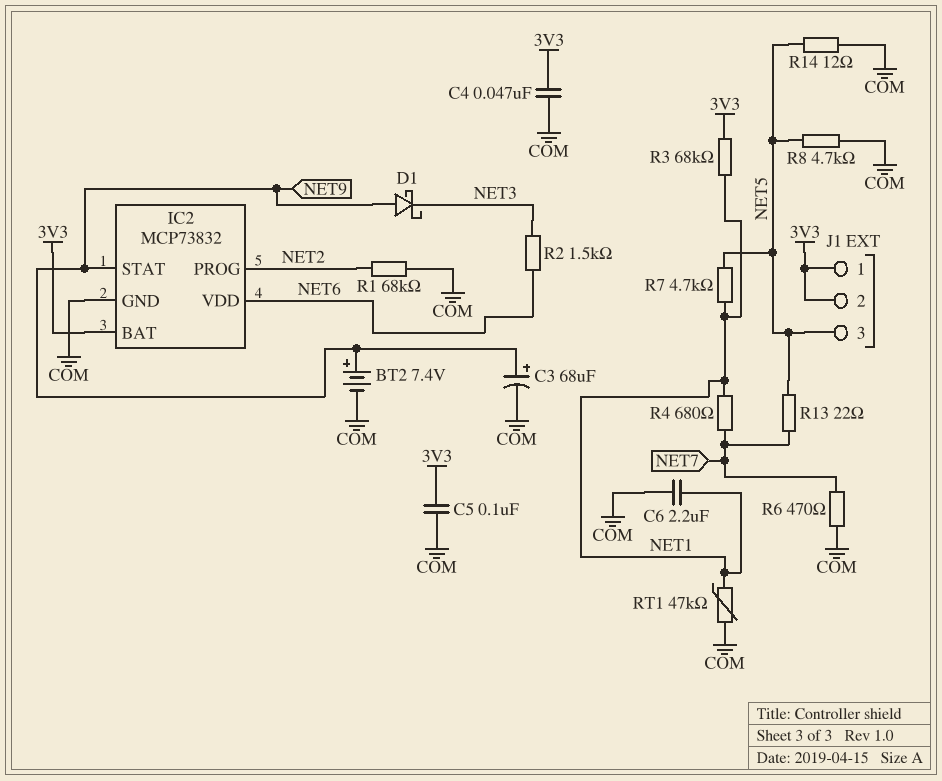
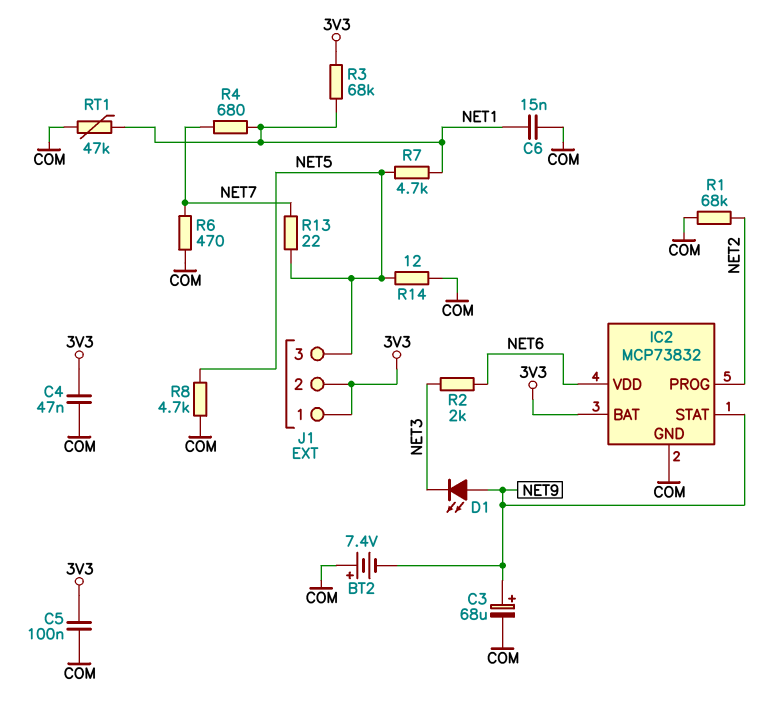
BT2: 7.4V (plus NET9, minus COM) -> 7.4V (plus COM, minus NET9)
C6: 2.2uF (COM, NET1) -> 15nF (COM, NET1)
D1: schottky (A NET9, K NET3) -> LED (A NET9, K NET3)
R2: 1.5k (NET3, NET6) -> 2k (NET3, NET6)

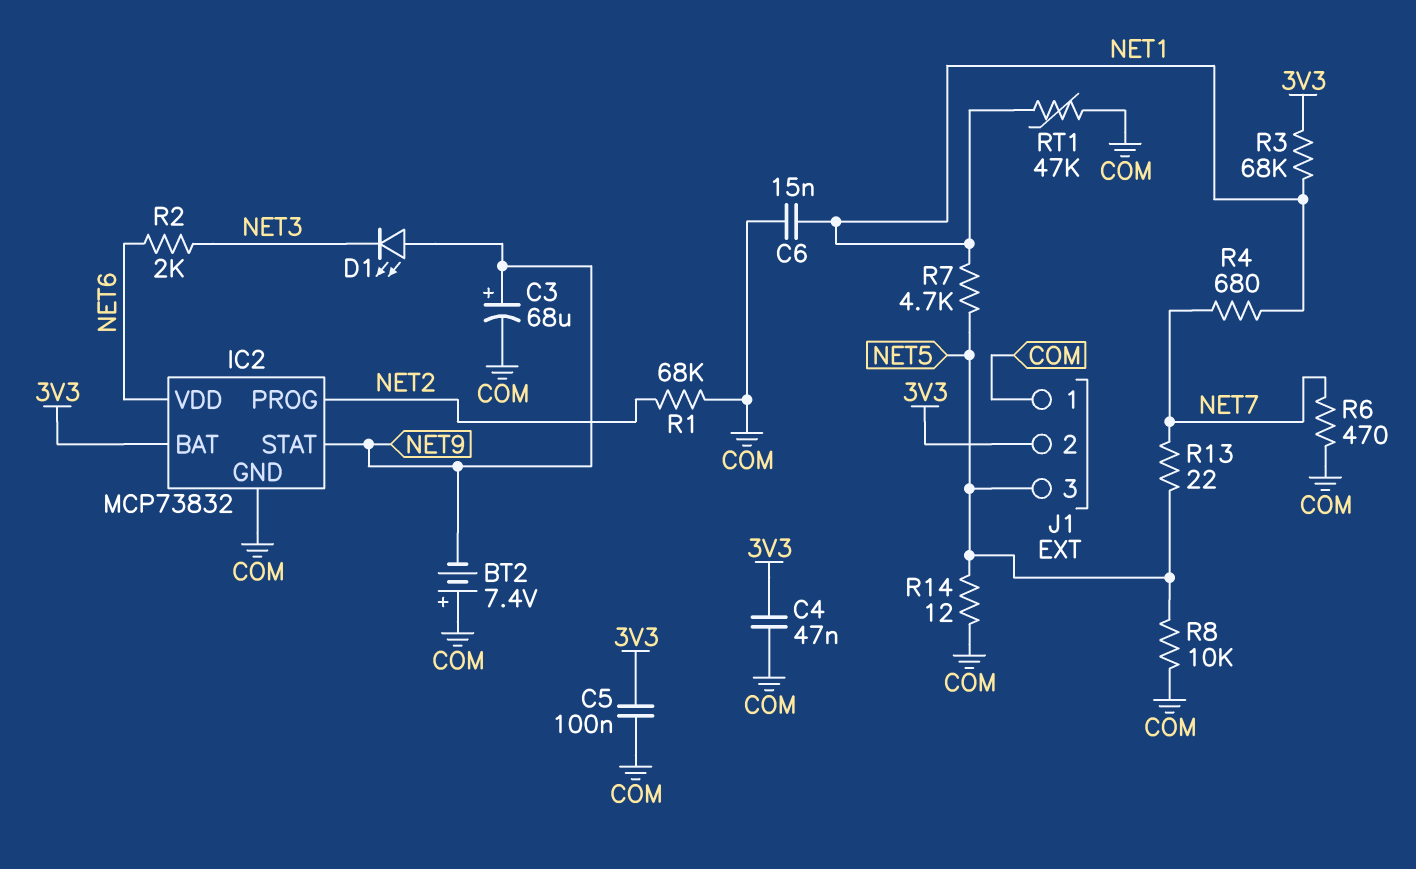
J1 pin 1: 3V3 -> COM
R8: 4.7k (COM, NET5) -> 10k (COM, NET5)

